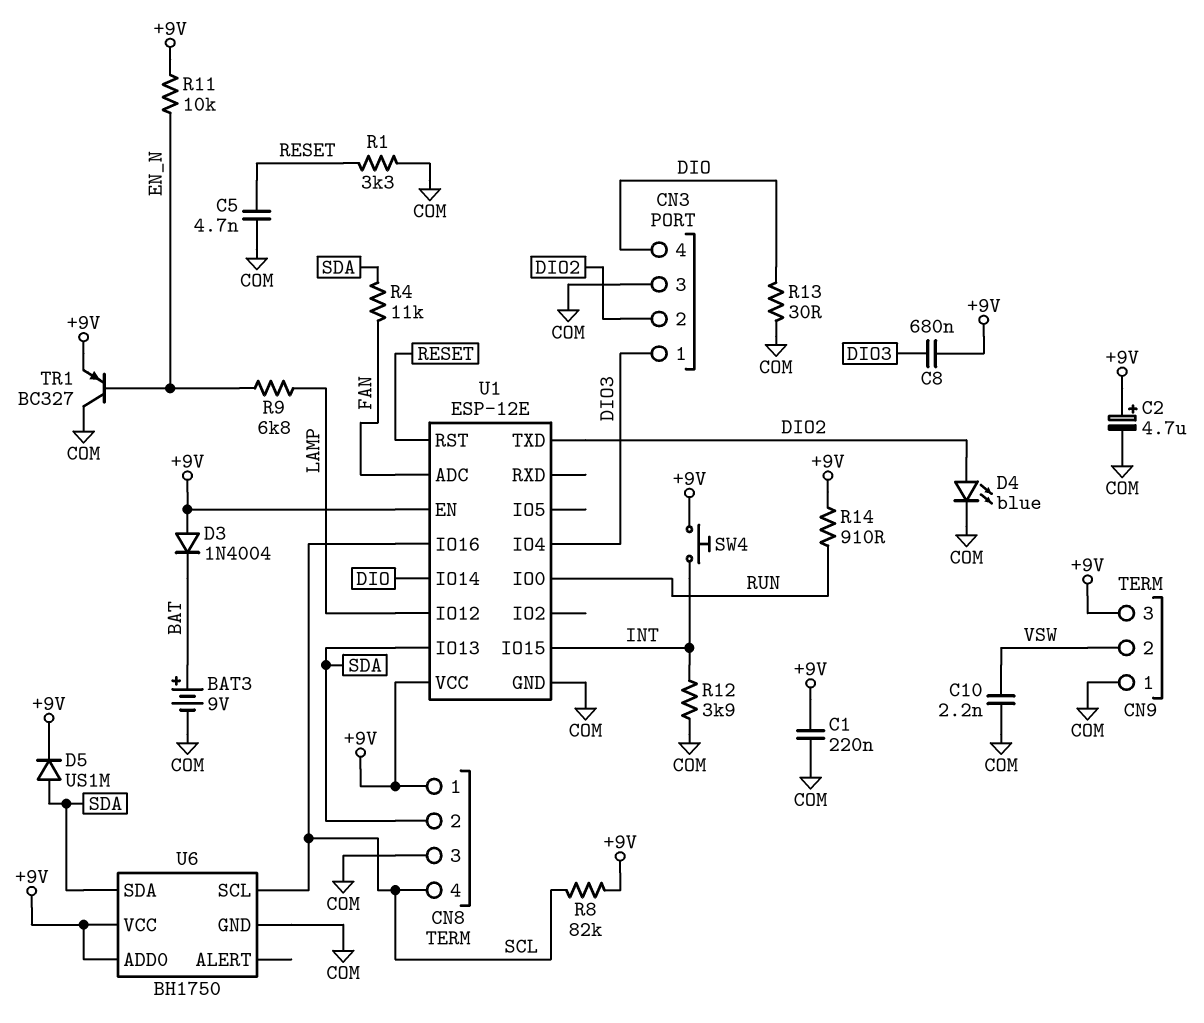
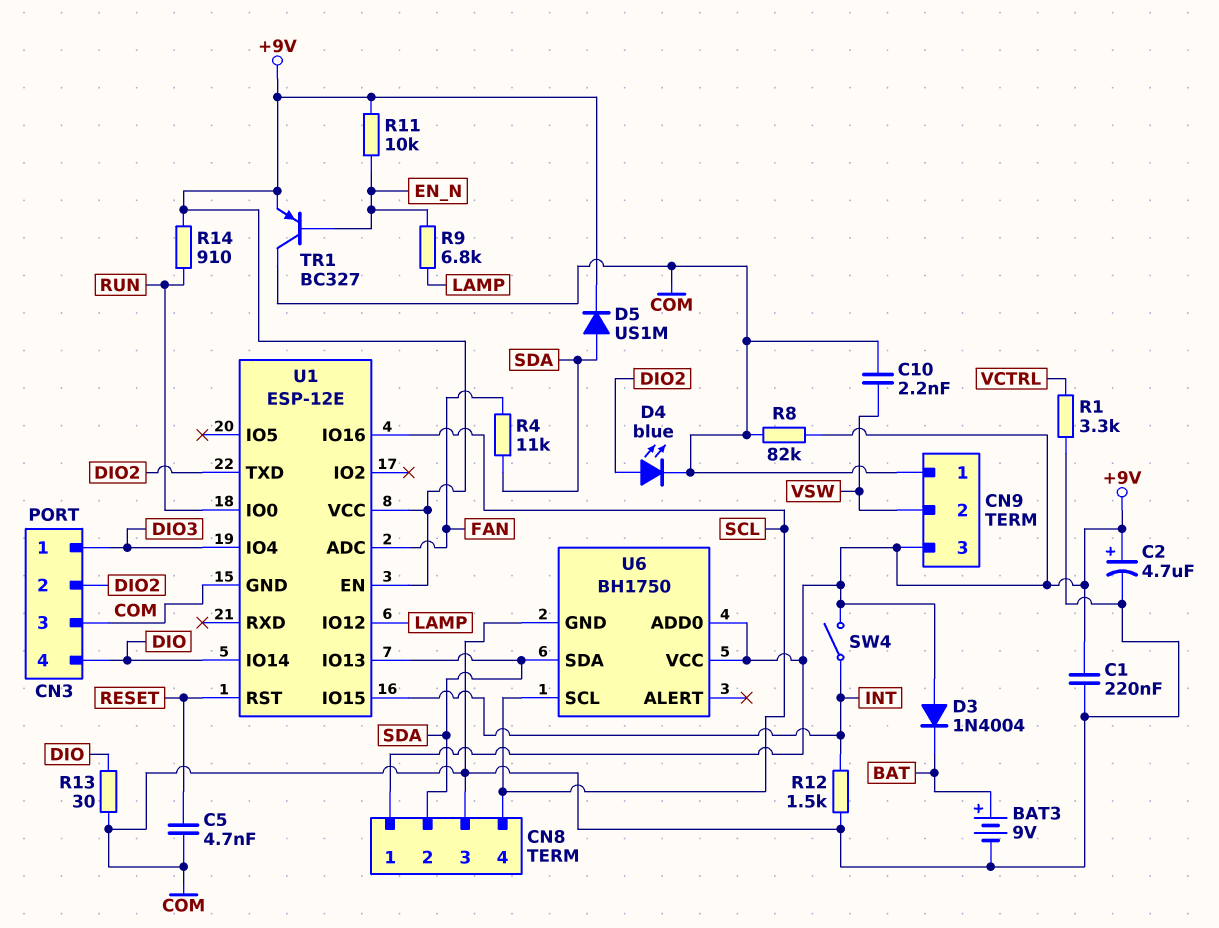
C8: 680nF (+9V, DIO3) -> none
R1: 3.3k (COM, RESET) -> 3.3k (COM, VCTRL)
R8: 82k (+9V, SCL) -> 82k (+9V, COM)
R12: 3.9k (COM, INT) -> 1.5k (COM, INT)
SW4: button (+9V, INT) -> switch (+9V, INT)

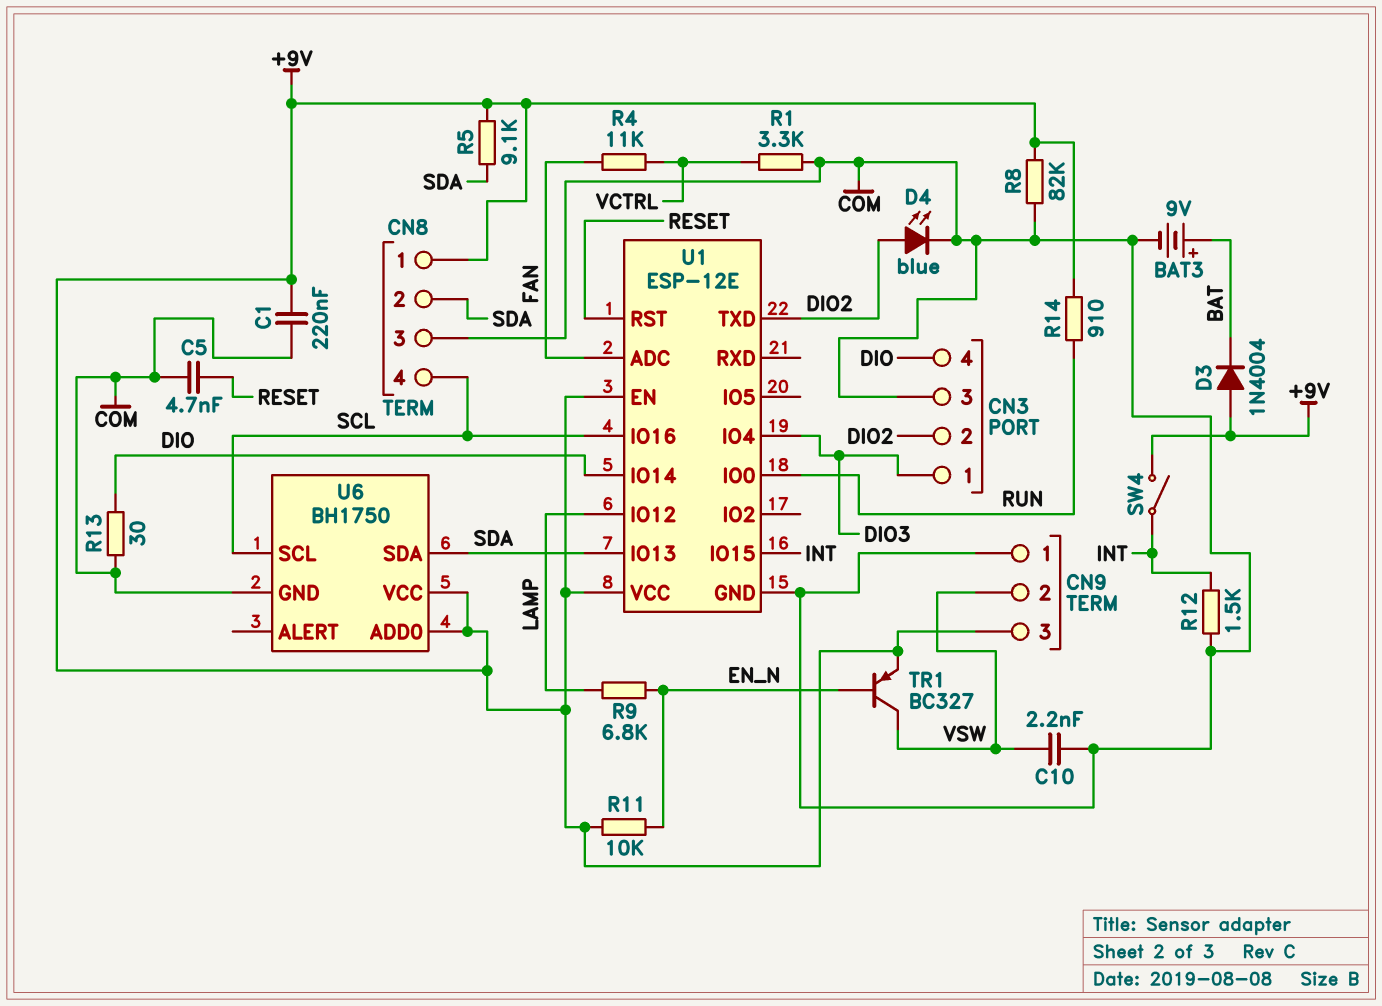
C2: 4.7uF (plus +9V, minus COM) -> none
D5: diode US1M (A SDA, K +9V) -> none
R4: 11k (FAN, SDA) -> 11k (FAN, VCTRL)
R5: none -> 9.1k (+9V, SDA)
TR1: PNP BC327 (B EN_N, C COM, E +9V) -> PNP BC327 (B EN_N, C VSW, E +9V)

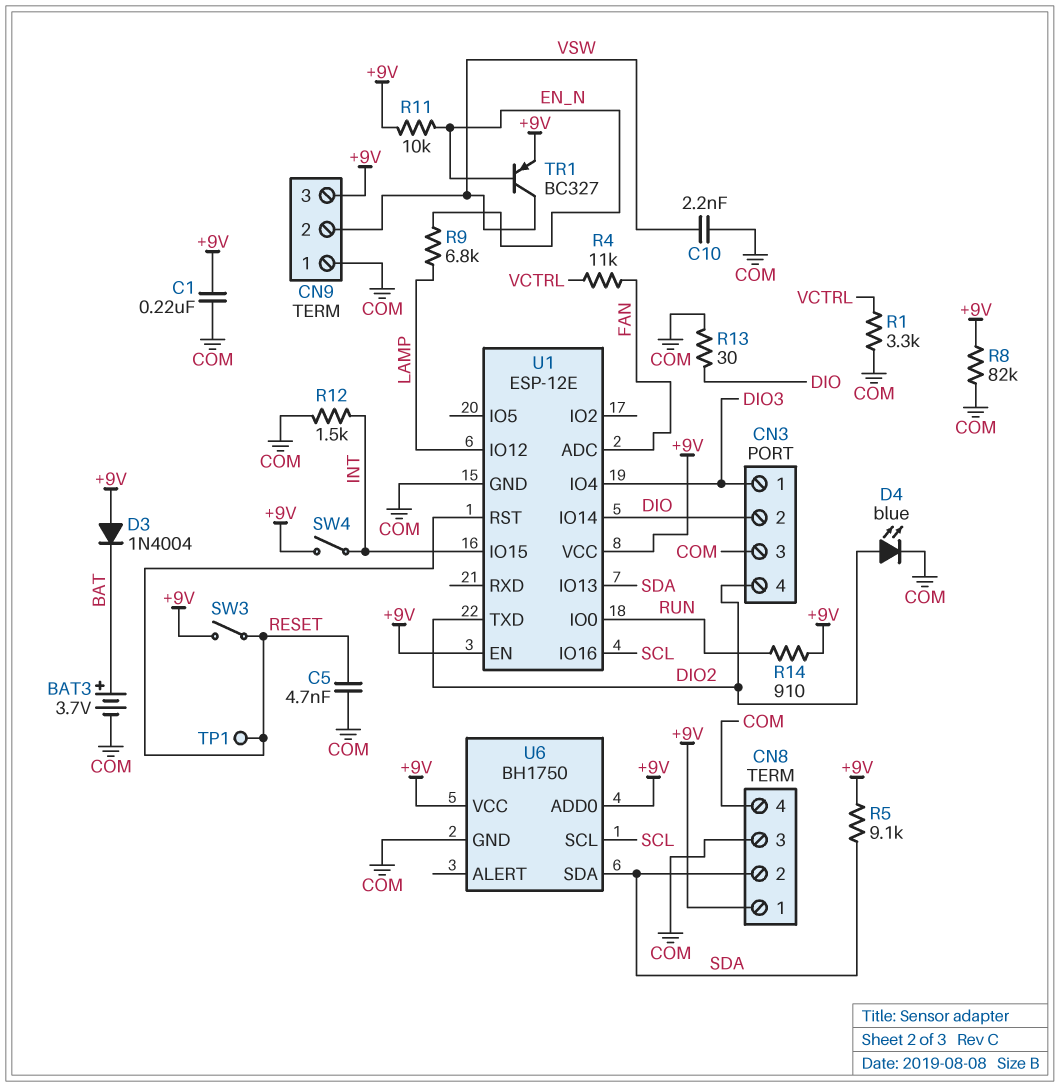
BAT3: 9V (plus BAT, minus COM) -> 3.7V (plus BAT, minus COM)
CN3 pin 2: DIO2 -> DIO
CN3 pin 4: DIO -> DIO2
CN8 pin 4: SCL -> COM
SW3: none -> switch (+9V, RESET)
TP1: none -> test point (RESET)

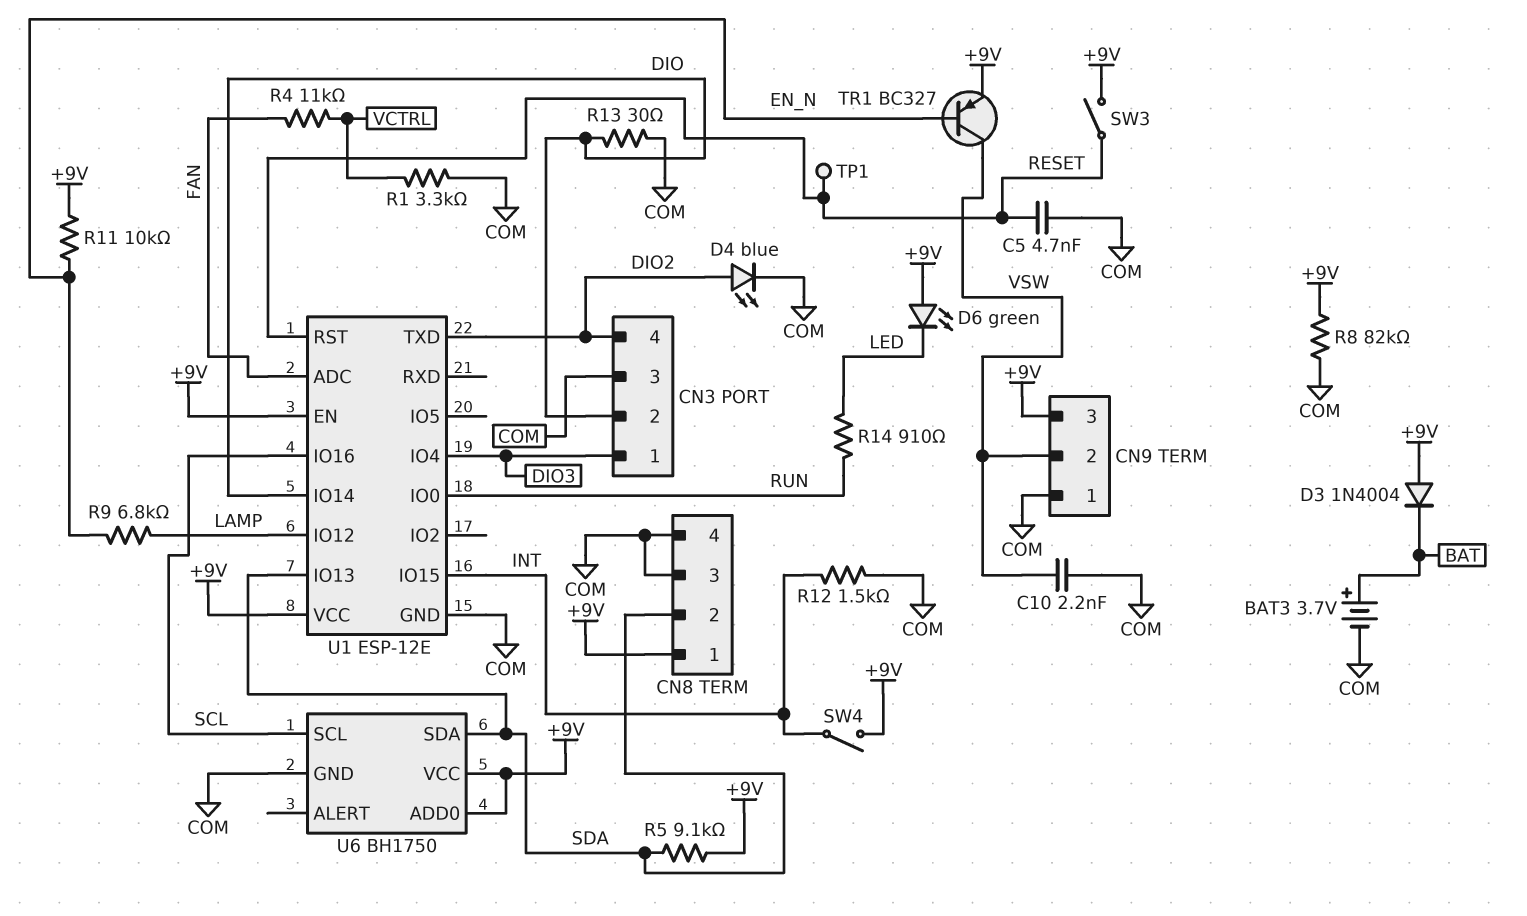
C1: 220nF (+9V, COM) -> none
D6: none -> LED green (A +9V, K LED)
R14: 910 (+9V, RUN) -> 910 (LED, RUN)

